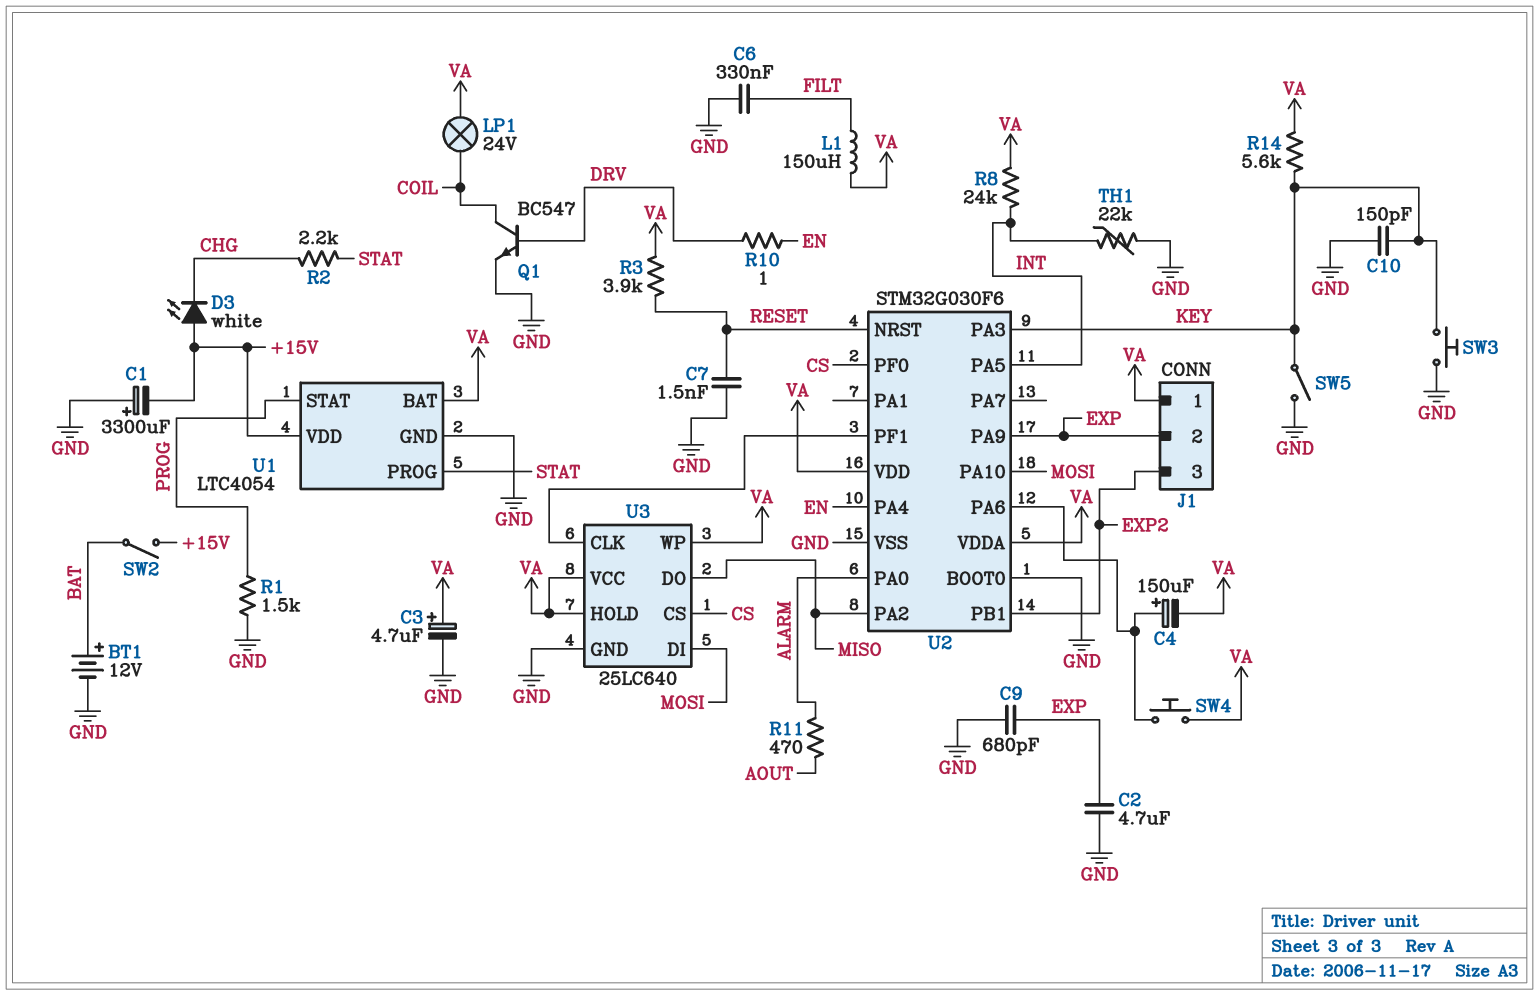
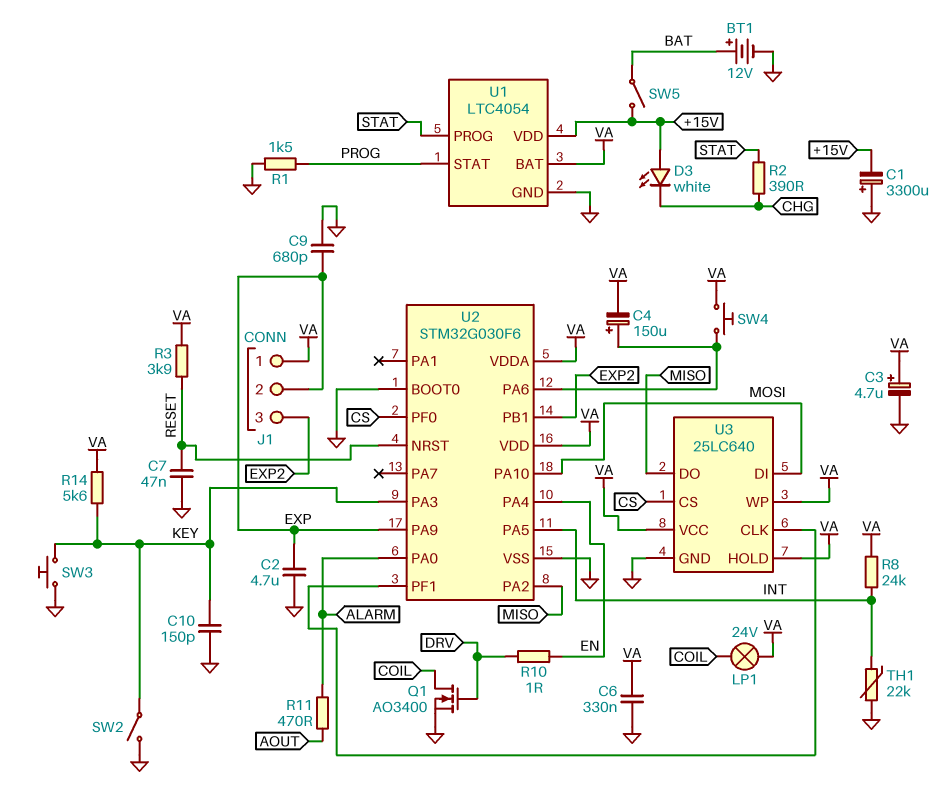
C6: 330nF (FILT, GND) -> 330nF (GND, VA)
C7: 1.5nF (GND, RESET) -> 47nF (GND, RESET)
L1: 150uH (FILT, VA) -> none
Q1: NPN BC547 (B DRV, C COIL, E GND) -> NMOS AO3400 (G DRV, D COIL, S GND)
R2: 2.2k (CHG, STAT) -> 390 (CHG, STAT)
SW2: switch (+15V, BAT) -> switch (GND, KEY)
SW5: switch (GND, KEY) -> switch (+15V, BAT)

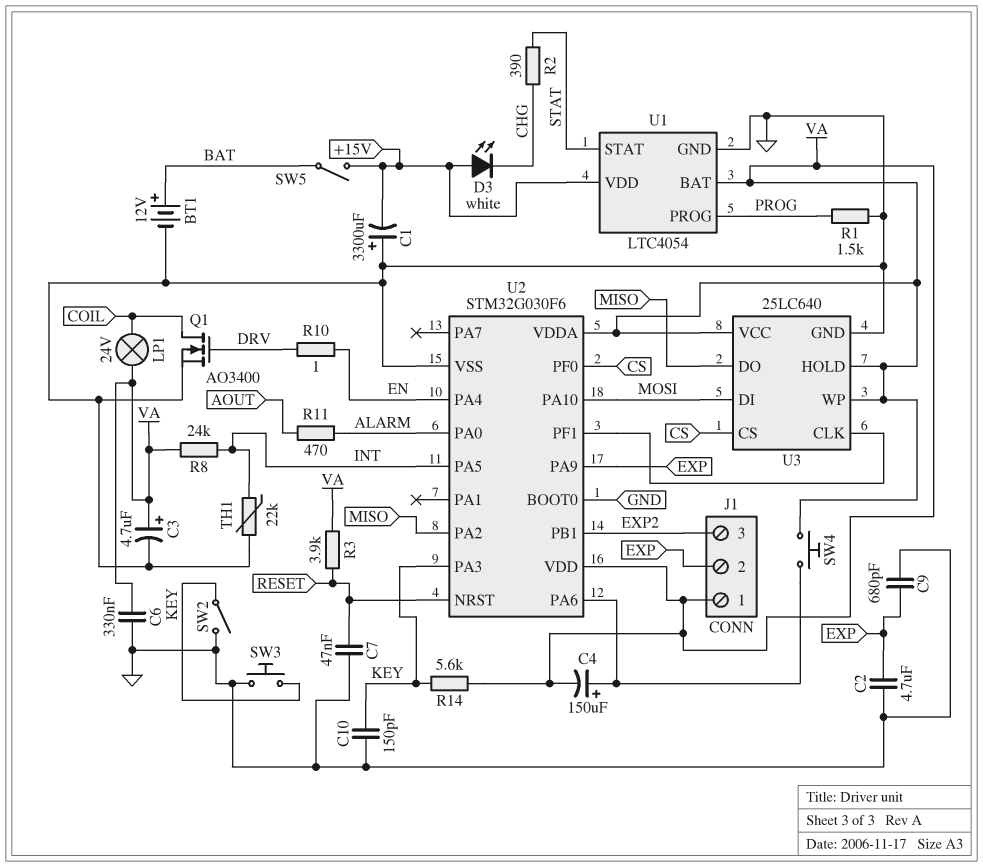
U1 pin PROG: STAT -> PROG
U1 pin STAT: PROG -> STAT

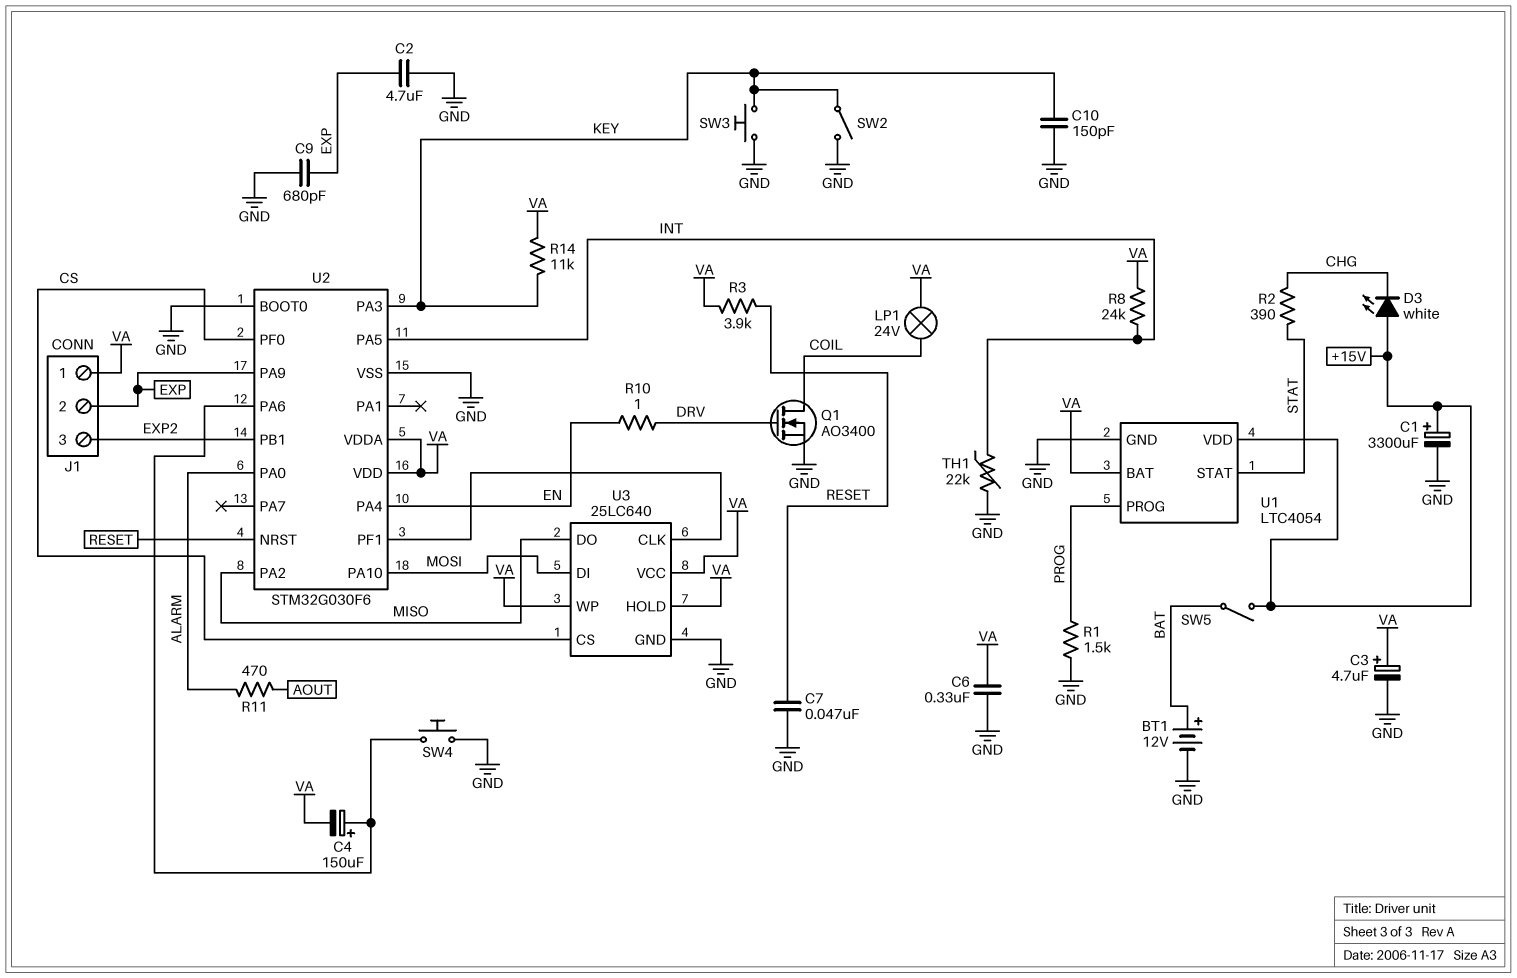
C1: 3300uF (plus GND, minus +15V) -> 3300uF (plus +15V, minus GND)
R14: 5.6k (KEY, VA) -> 11k (KEY, VA)
SW4: button (U2/PA6, VA) -> button (GND, U2/PA6)

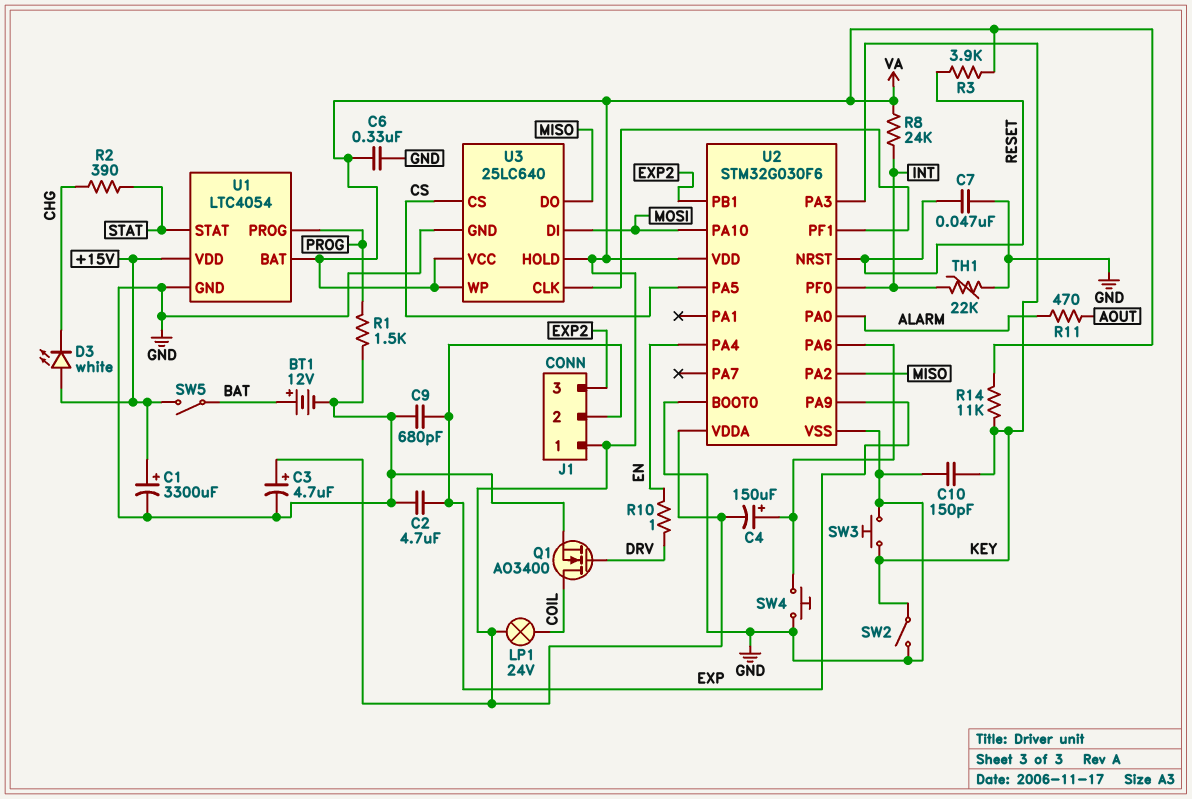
U2 pin PA5: INT -> CS
U2 pin PF0: CS -> INT

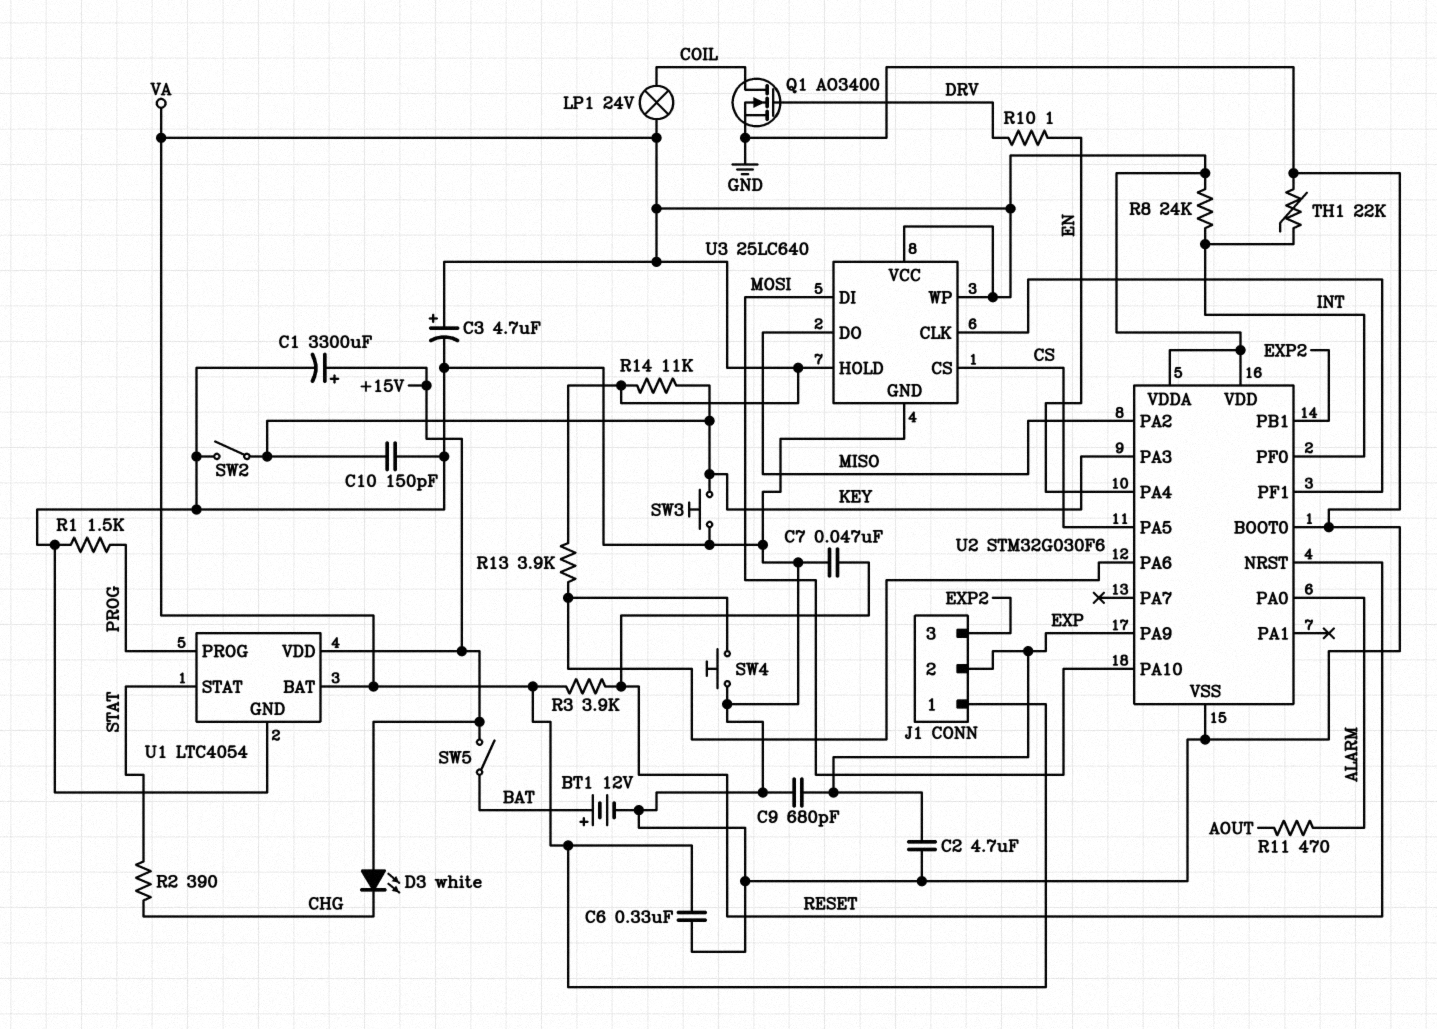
C4: 150uF (plus U2/PA6, minus VA) -> none
R13: none -> 3.9k (U2/PA6, VA)

